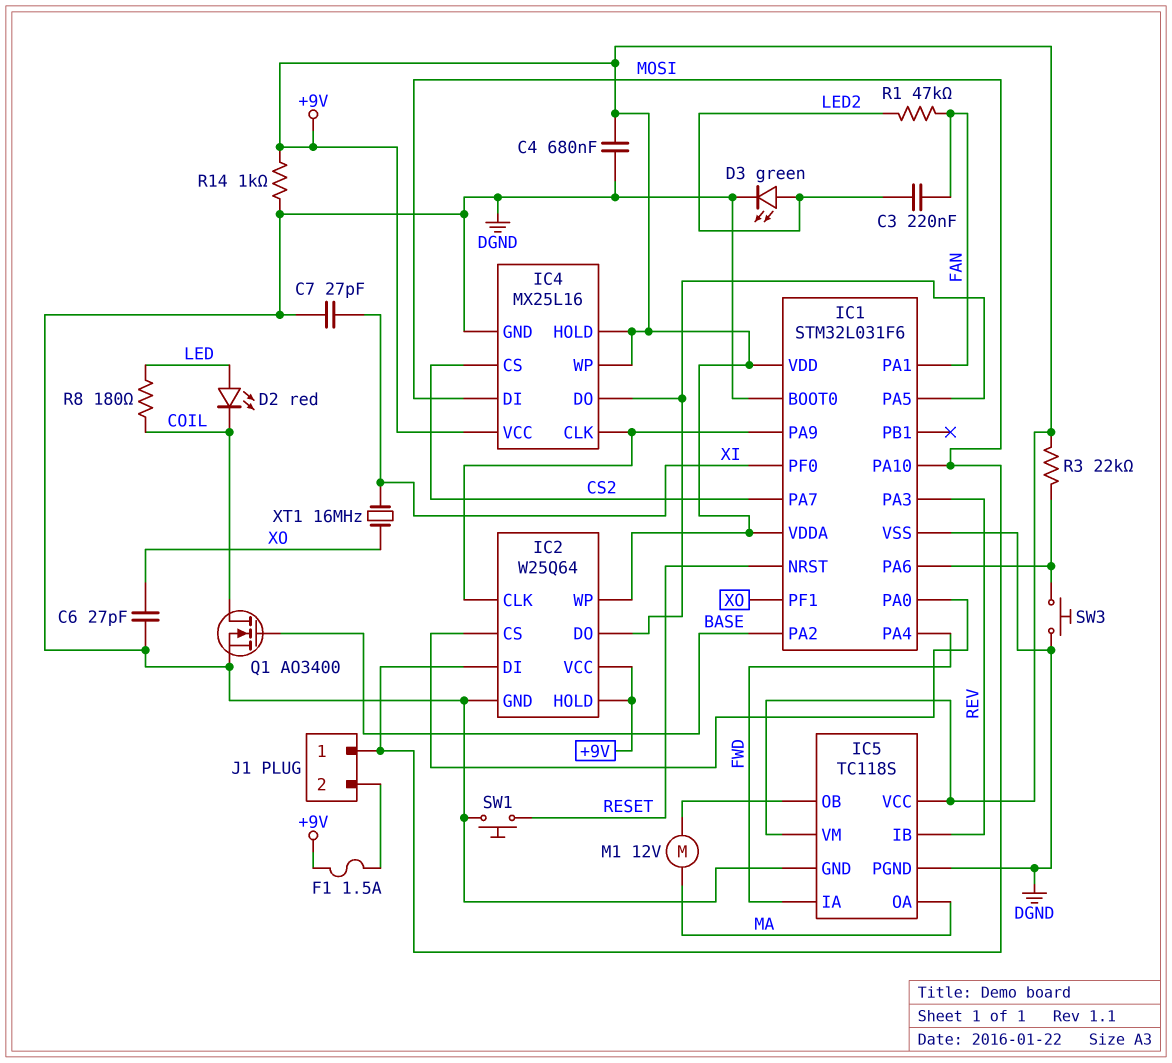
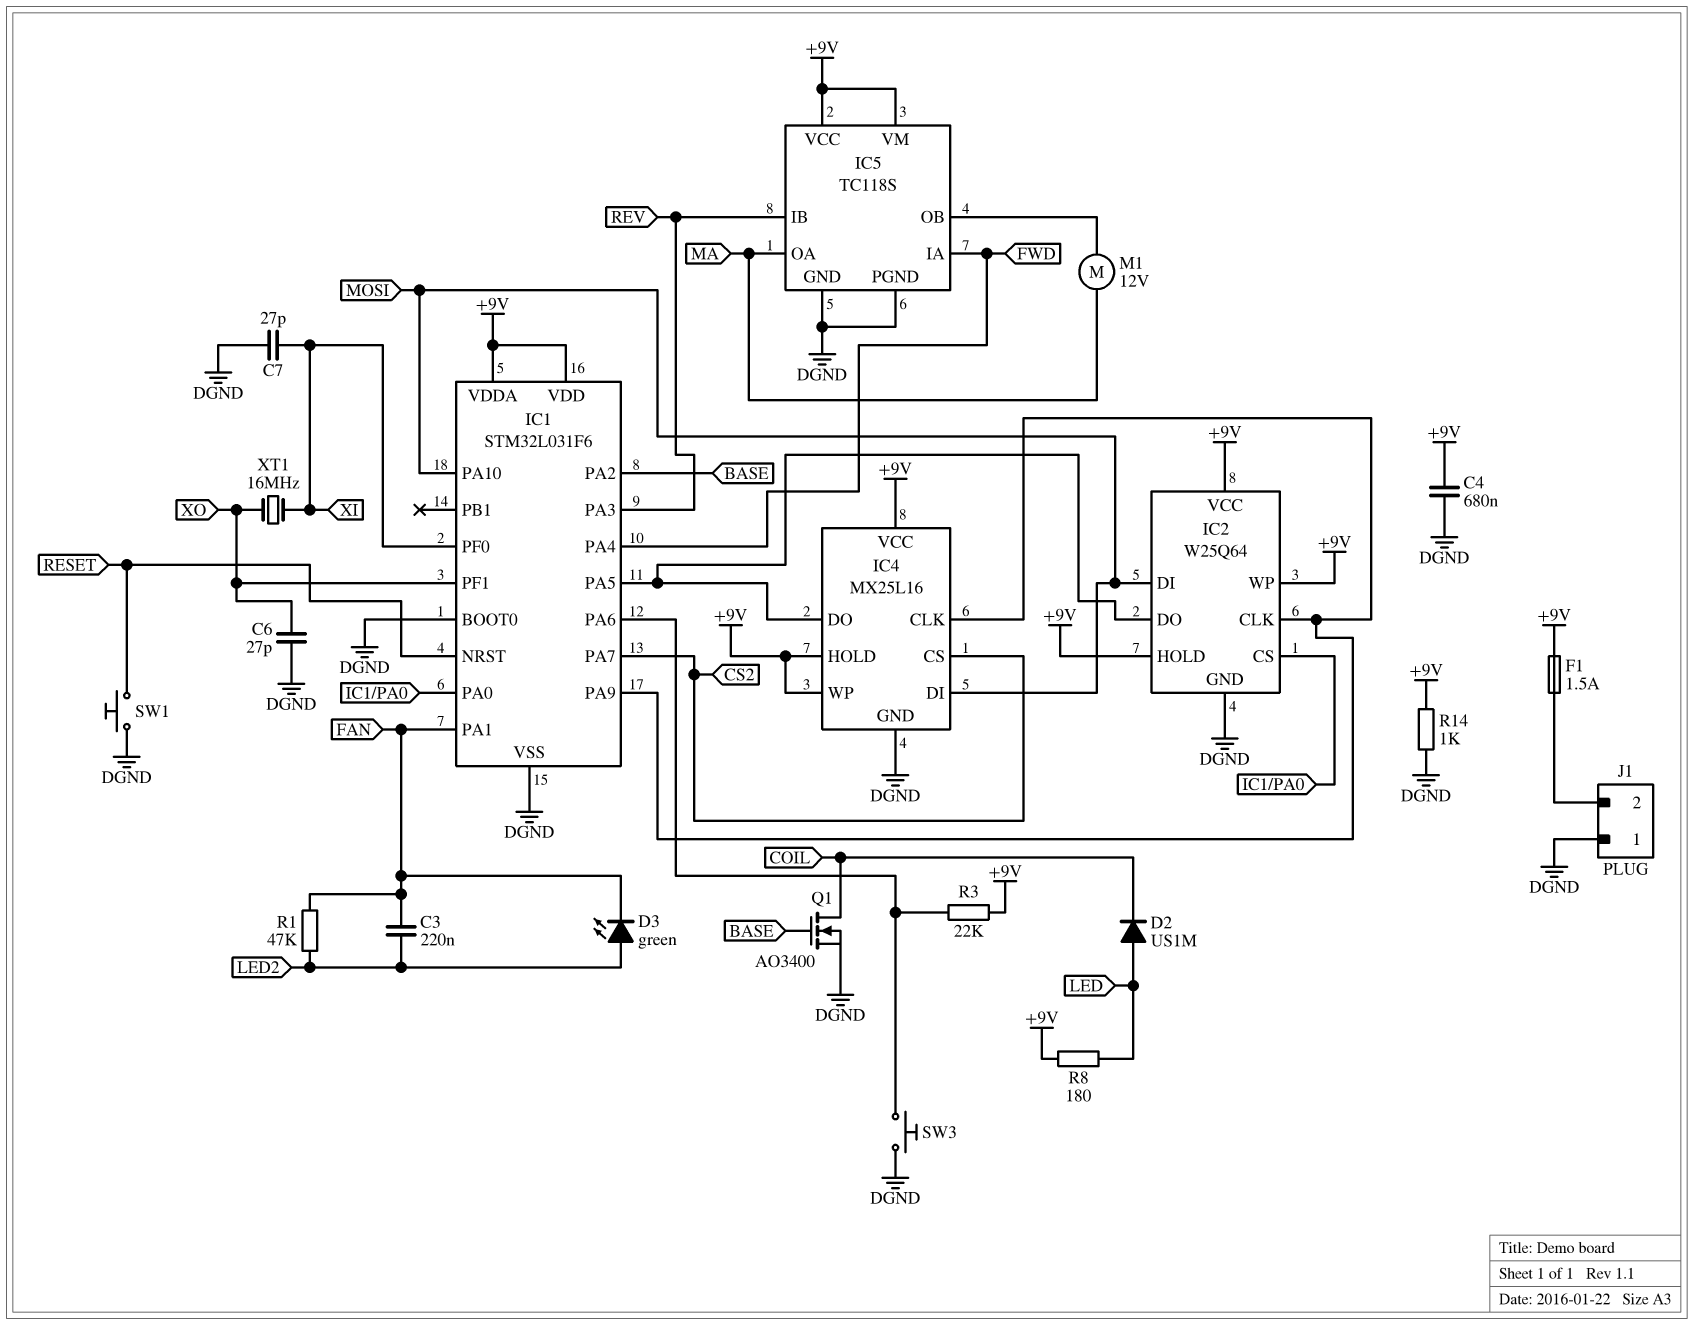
D2: LED red (A LED, K COIL) -> diode US1M (A LED, K COIL)
D3: LED green (A LED2, K DGND) -> LED green (A LED2, K FAN)
J1 pin 1: MOSI -> DGND
R8: 180 (COIL, LED) -> 180 (+9V, LED)

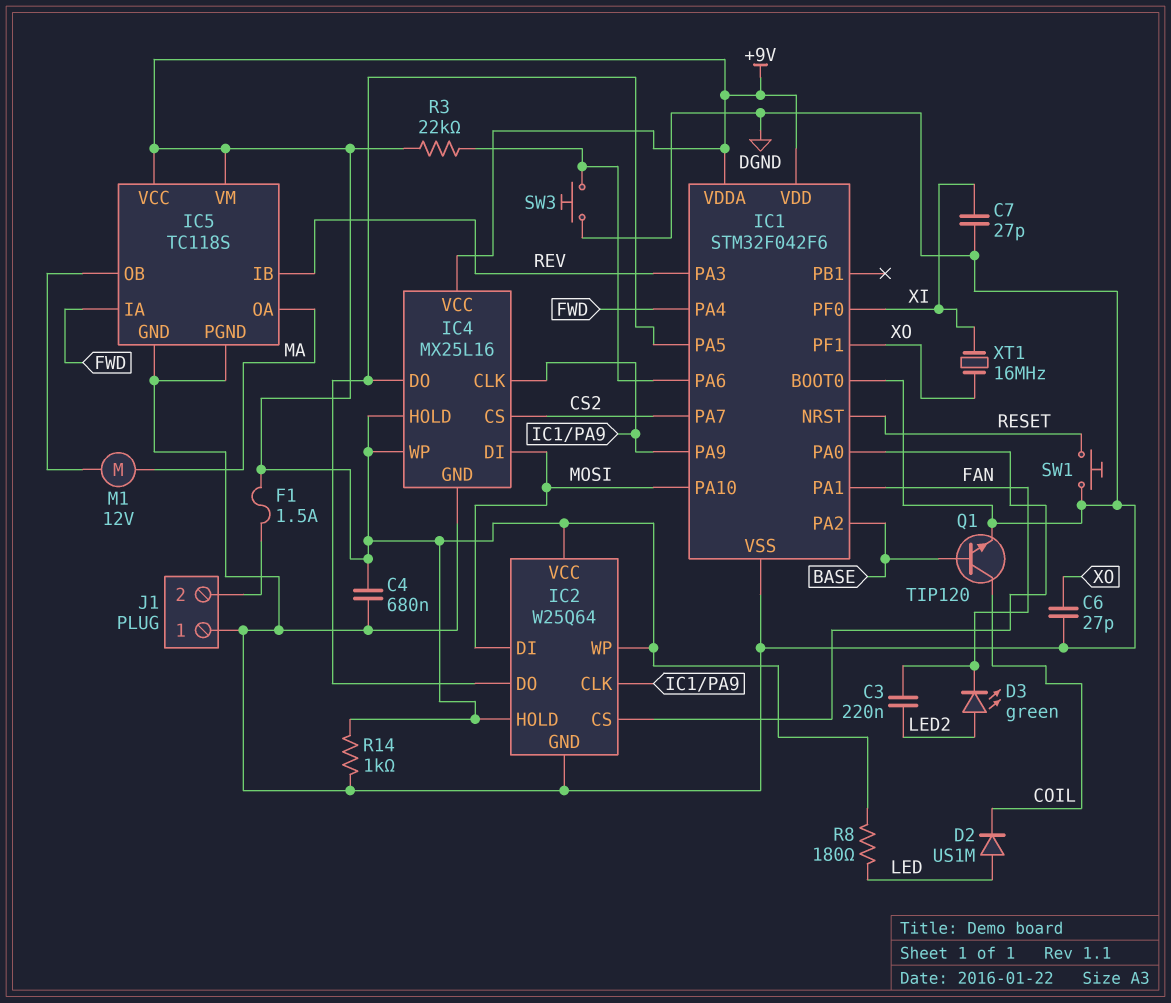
IC1: STM32L031F6 -> STM32F042F6
Q1: NMOS AO3400 (G BASE, D COIL, S DGND) -> NPN TIP120 (B BASE, C COIL, E DGND)
R1: 47k (FAN, LED2) -> none

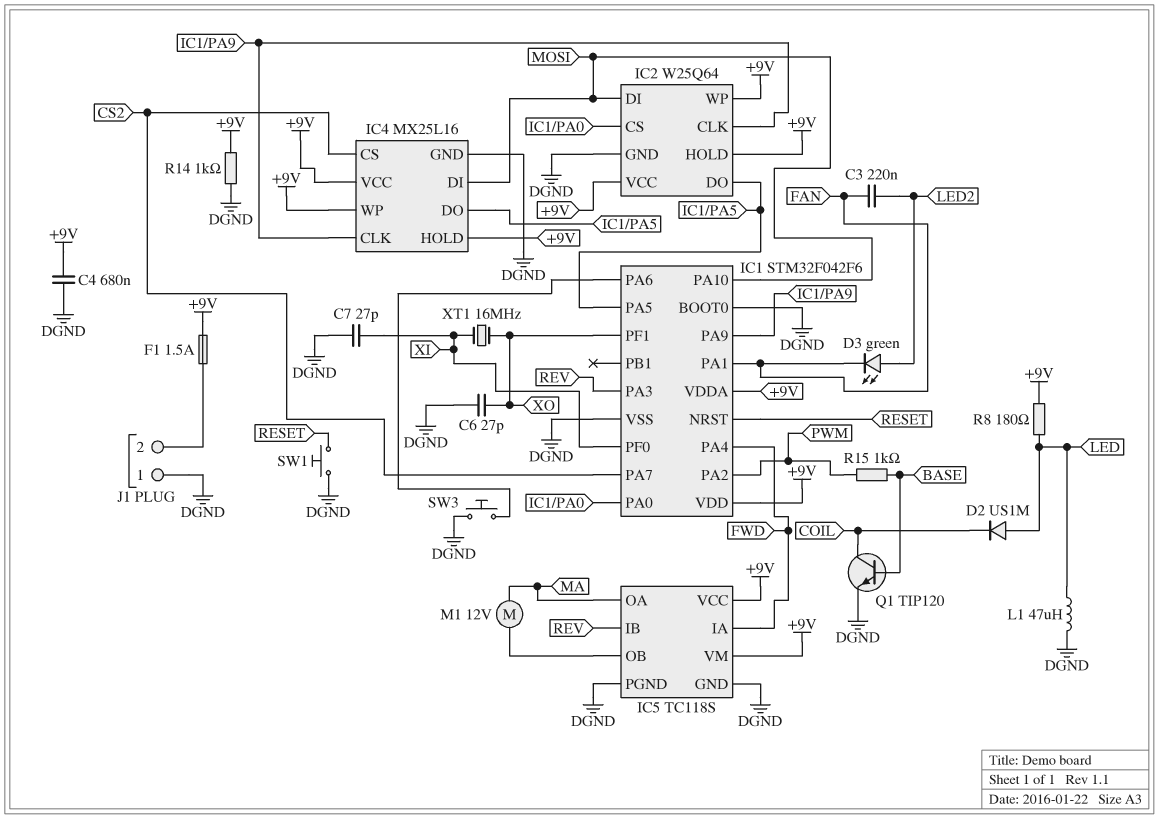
IC1 pin PA2: BASE -> PWM
L1: none -> 47uH (DGND, LED)
R3: 22k (+9V, IC1/PA6) -> none
R15: none -> 1k (BASE, PWM)

